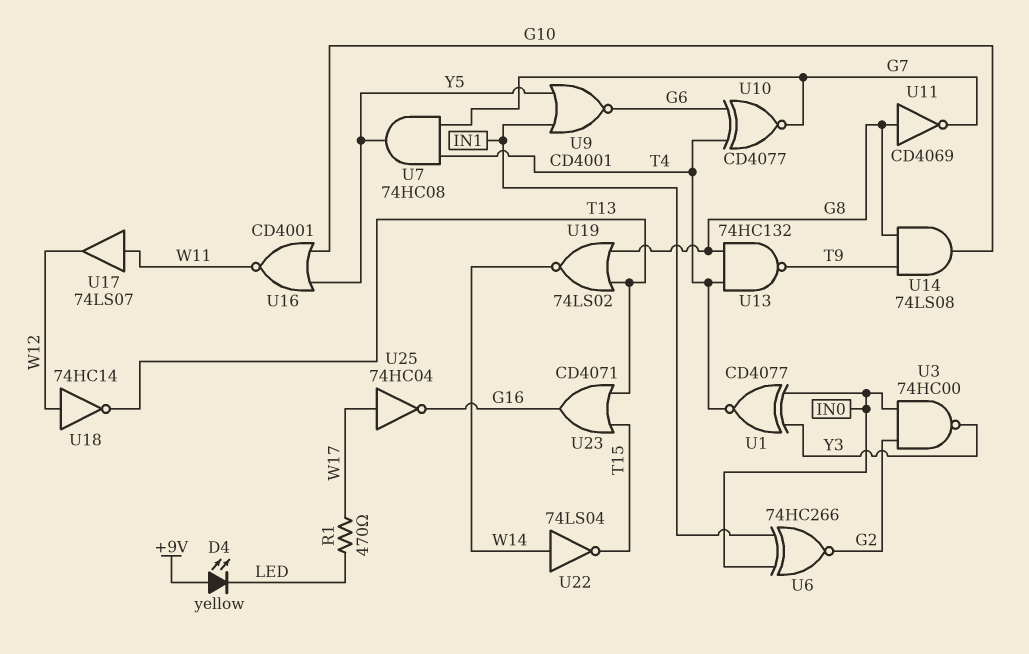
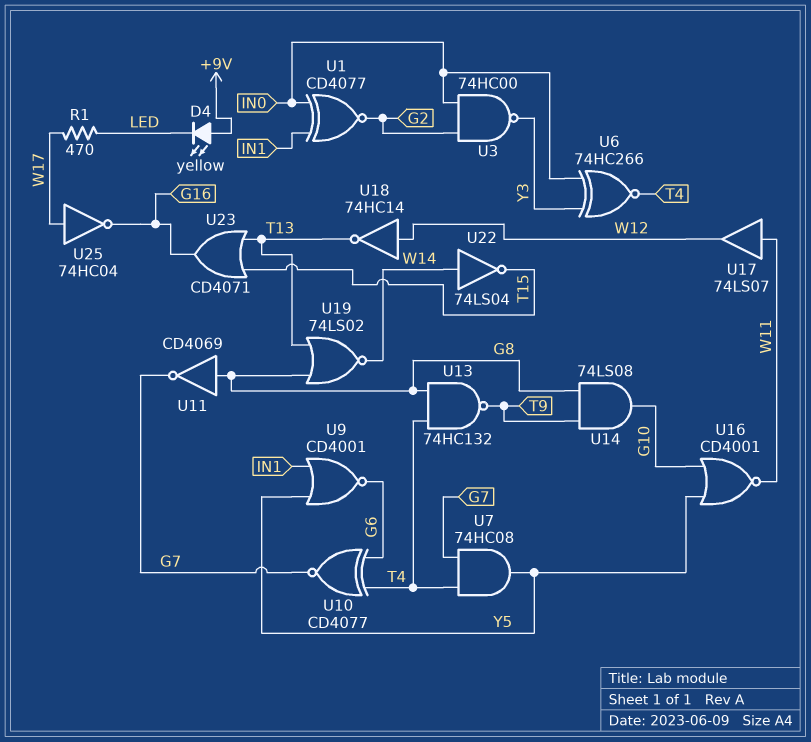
U1: XNOR CD4077 (in IN0, in Y3, out T4) -> XNOR CD4077 (in IN0, in IN1, out G2)
U6: XNOR 74HC266 (in IN0, in IN1, out G2) -> XNOR 74HC266 (in IN0, in Y3, out T4)

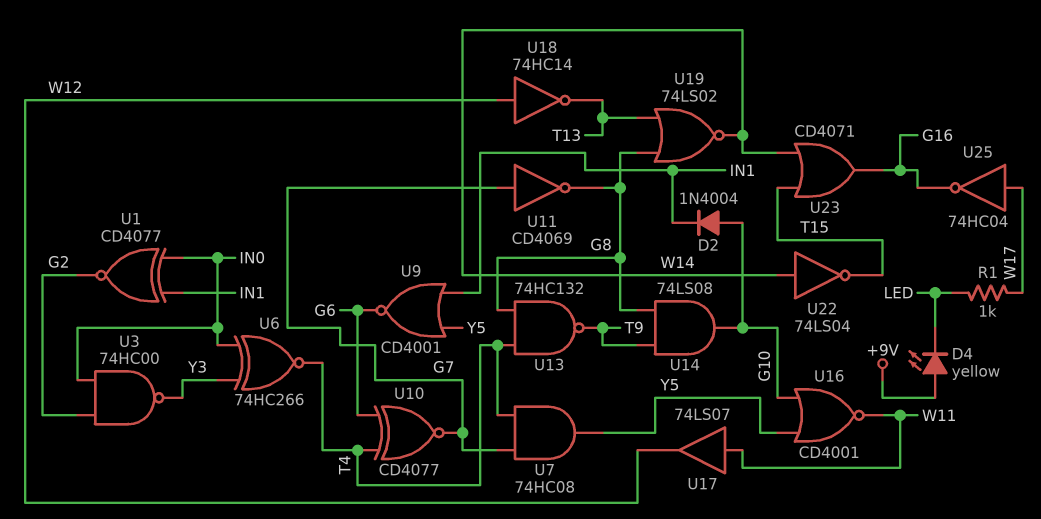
D2: none -> diode 1N4004 (A G10, K IN1)
R1: 470 (LED, W17) -> 1k (LED, W17)
U11: NOT CD4069 (in G8, out G7) -> NOT CD4069 (in G7, out G8)
U23: OR CD4071 (in T13, in T15, out G16) -> OR CD4071 (in T15, in W14, out G16)

